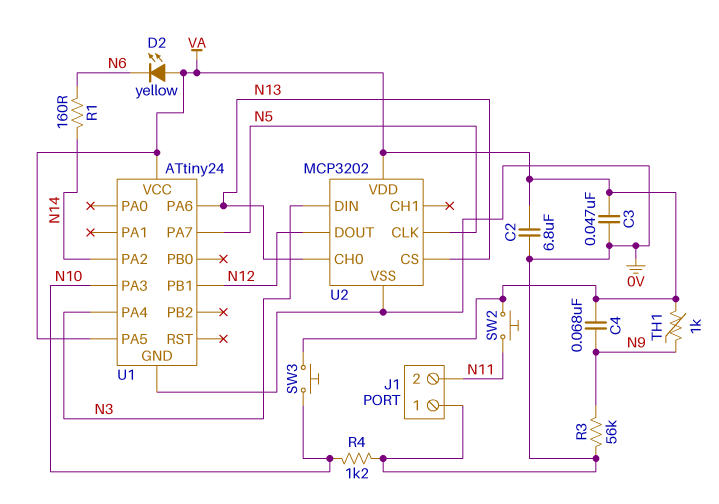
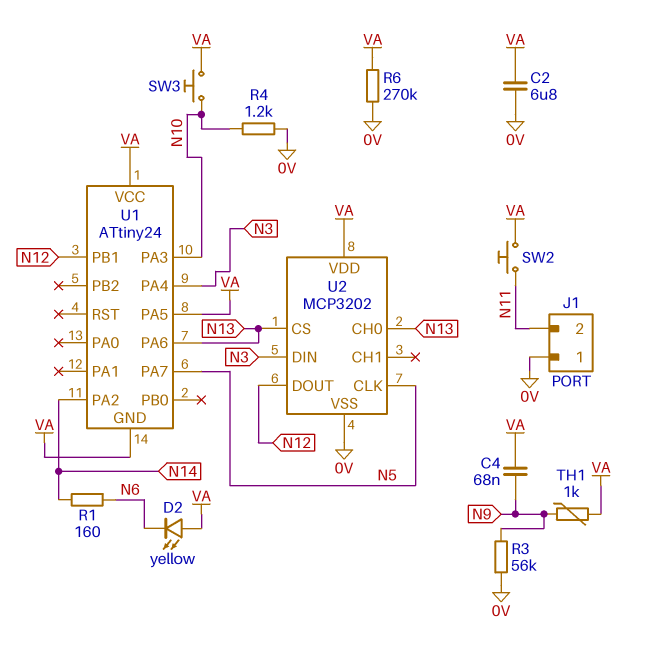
C3: 47nF (0V, VA) -> none
R6: none -> 270k (0V, VA)
U1 pin GND: 0V -> VA

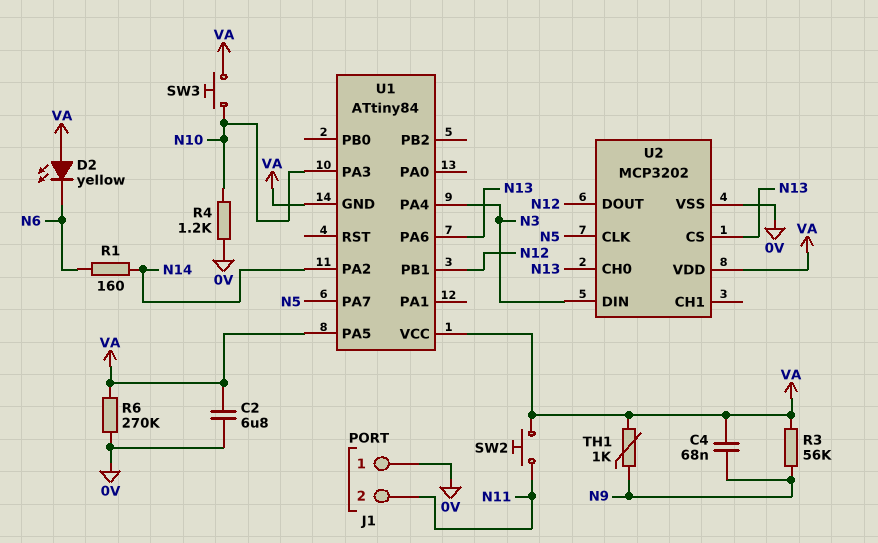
R3: 56k (0V, N9) -> 56k (N9, VA)
U1: ATtiny24 -> ATtiny84

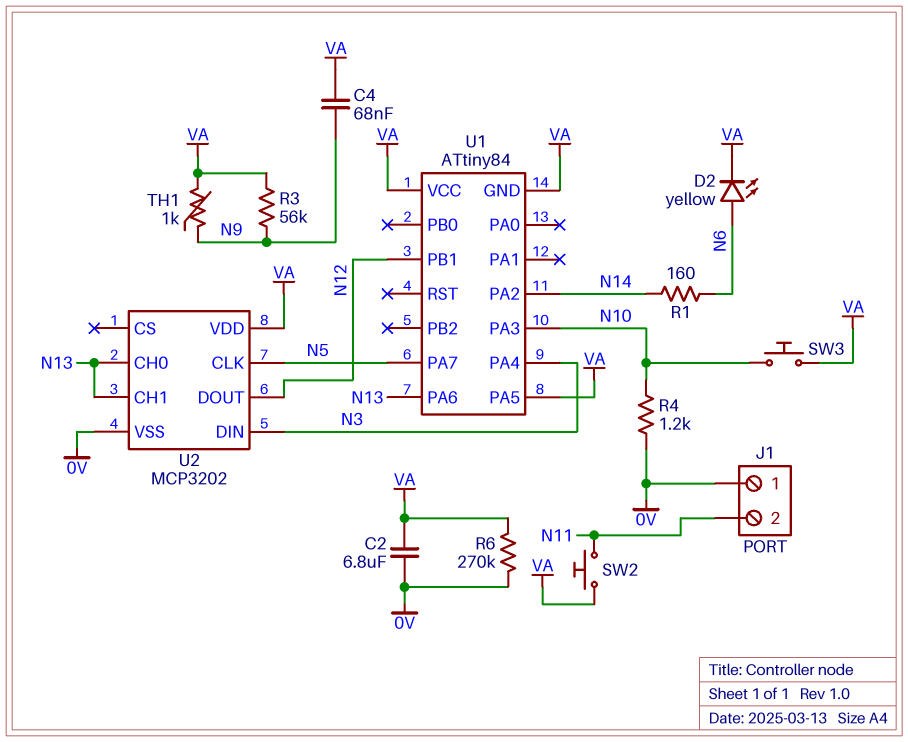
D2: LED yellow (A VA, K N6) -> LED yellow (A N6, K VA)
U2 pin CH1: none -> N13
U2 pin CS: N13 -> none

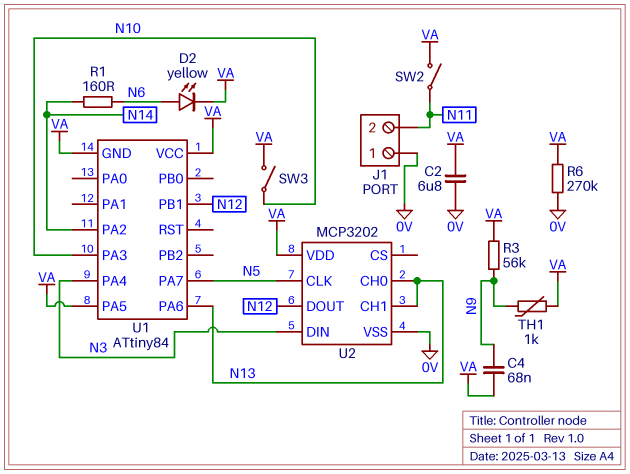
R4: 1.2k (0V, N10) -> none
SW2: button (N11, VA) -> switch (N11, VA)
SW3: button (N10, VA) -> switch (N10, VA)

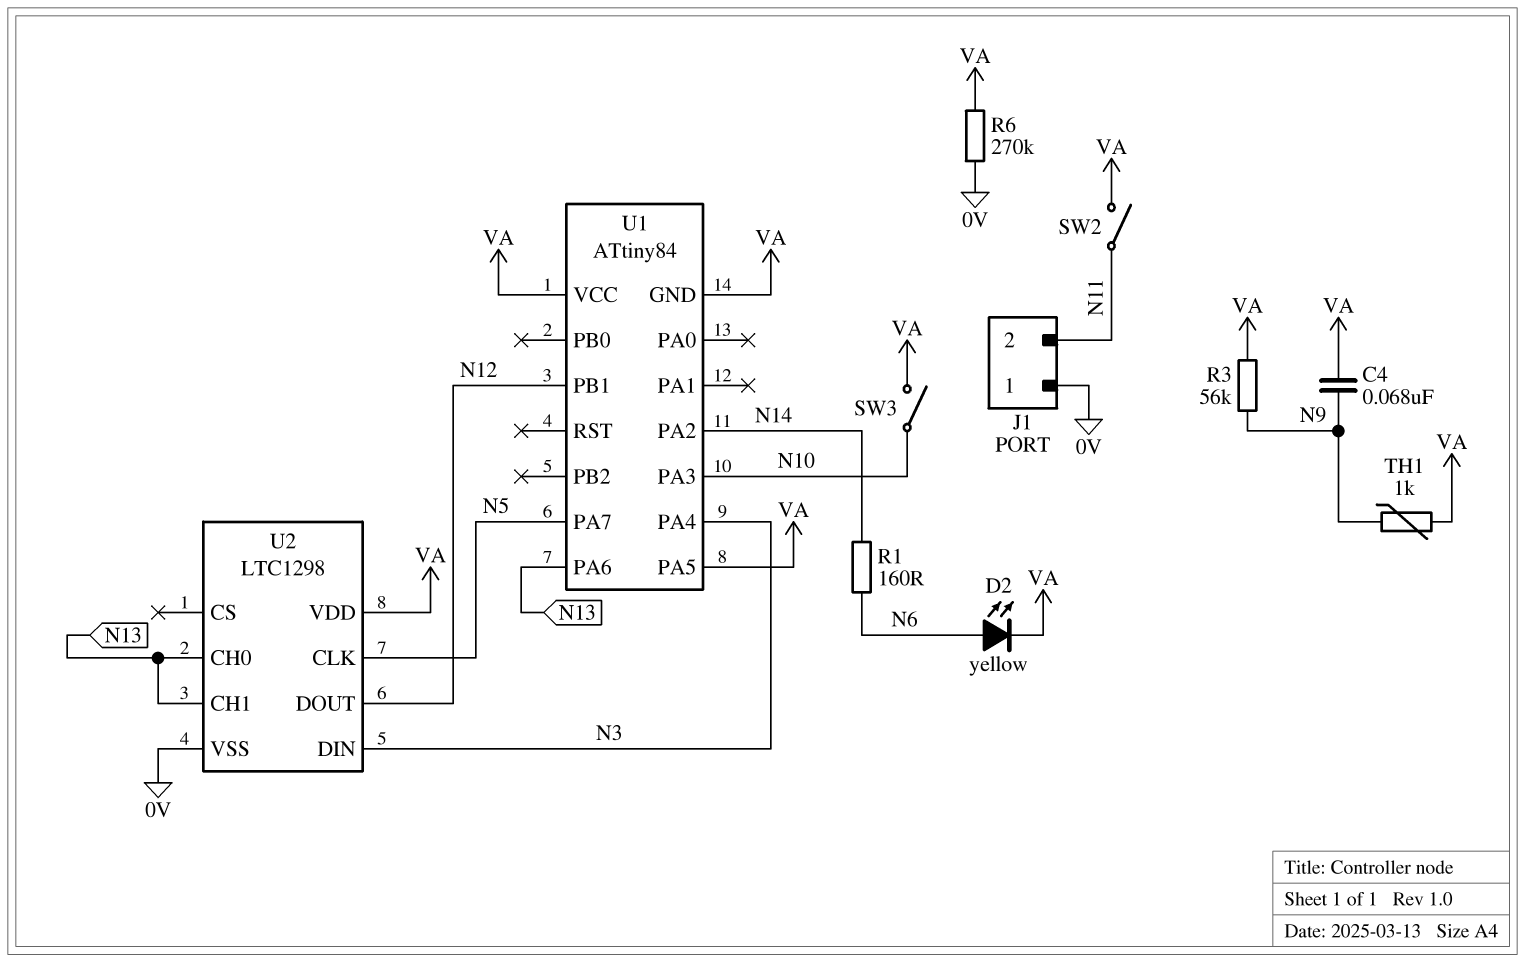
C2: 6.8uF (0V, VA) -> none
U2: MCP3202 -> LTC1298

